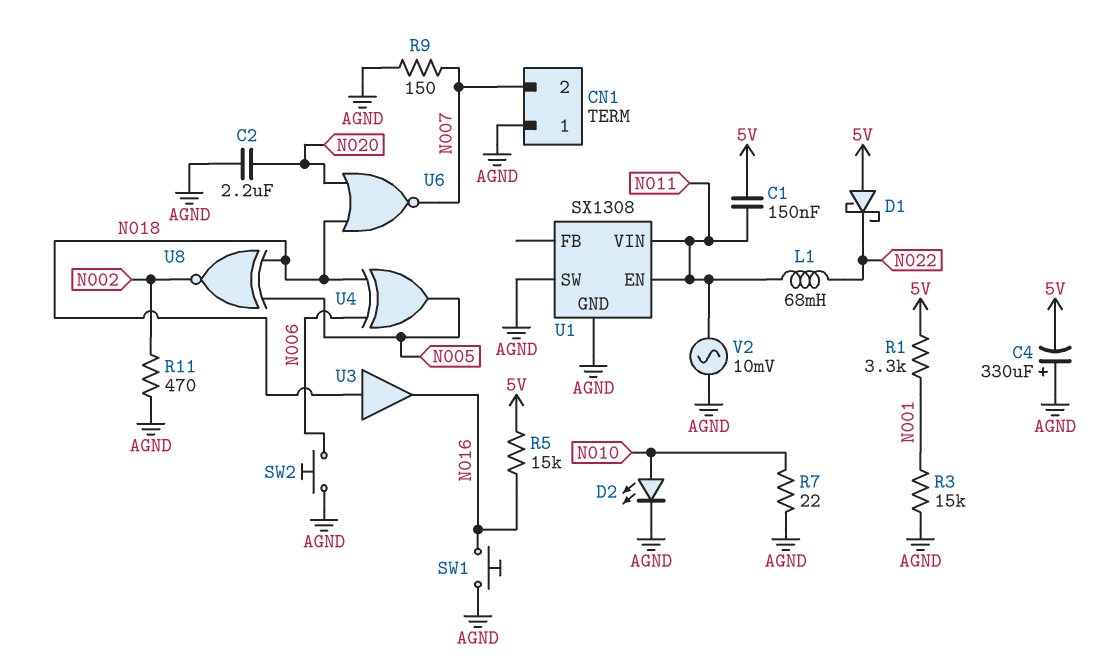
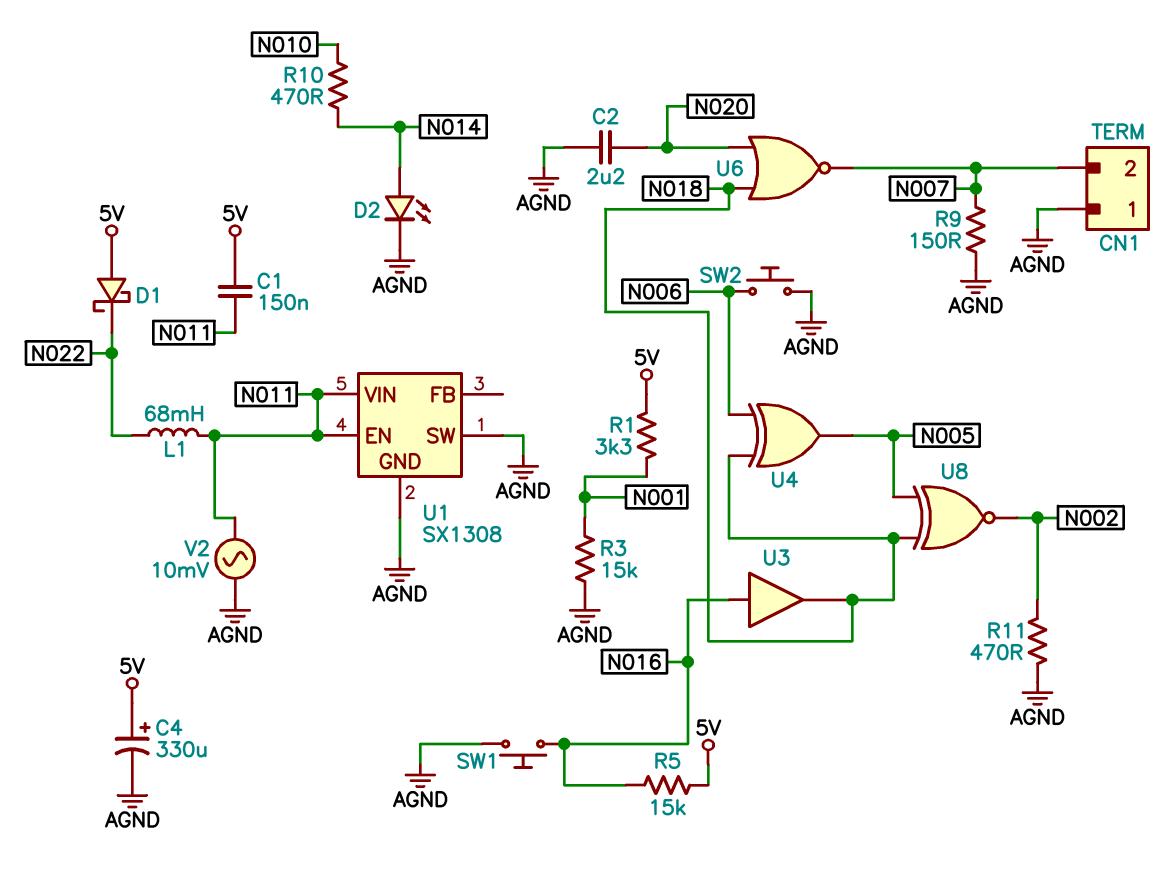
C4: 330uF (plus AGND, minus 5V) -> 330uF (plus 5V, minus AGND)
D2: LED (A N010, K AGND) -> LED (A N014, K AGND)
R7: 22 (AGND, N010) -> none
R10: none -> 470 (N010, N014)
U3: buffer (in N018, out N016) -> buffer (in N016, out N018)

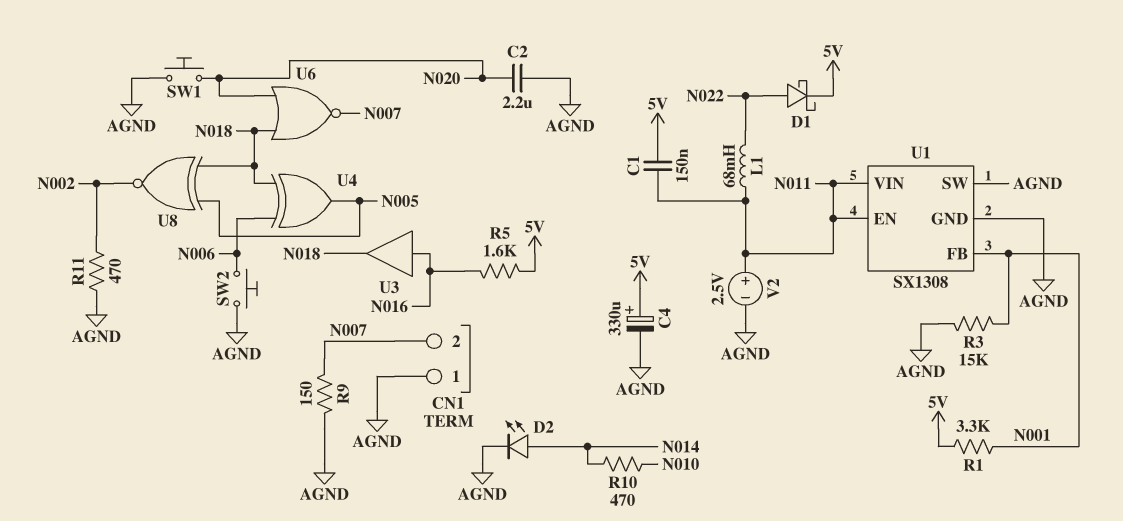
D1: schottky (A 5V, K N022) -> schottky (A N022, K 5V)
R5: 15k (5V, N016) -> 1.6k (5V, N016)
SW1: button (AGND, N016) -> button (AGND, N020)
U1 pin FB: none -> N001
V2: AC 10mV (AGND, N011) -> 2.5V (plus N011, minus AGND)

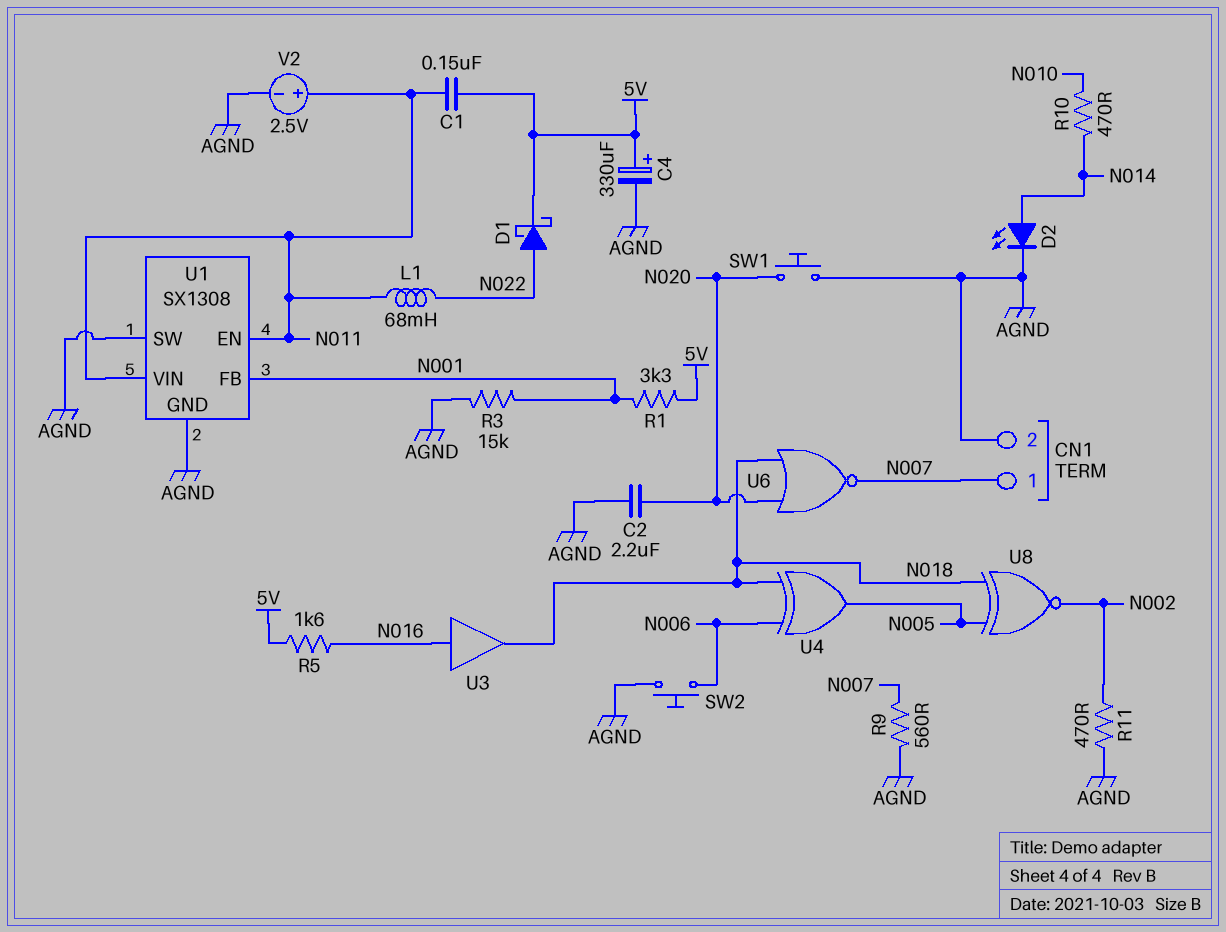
CN1 pin 1: AGND -> N007
CN1 pin 2: N007 -> AGND
R9: 150 (AGND, N007) -> 560 (AGND, N007)

